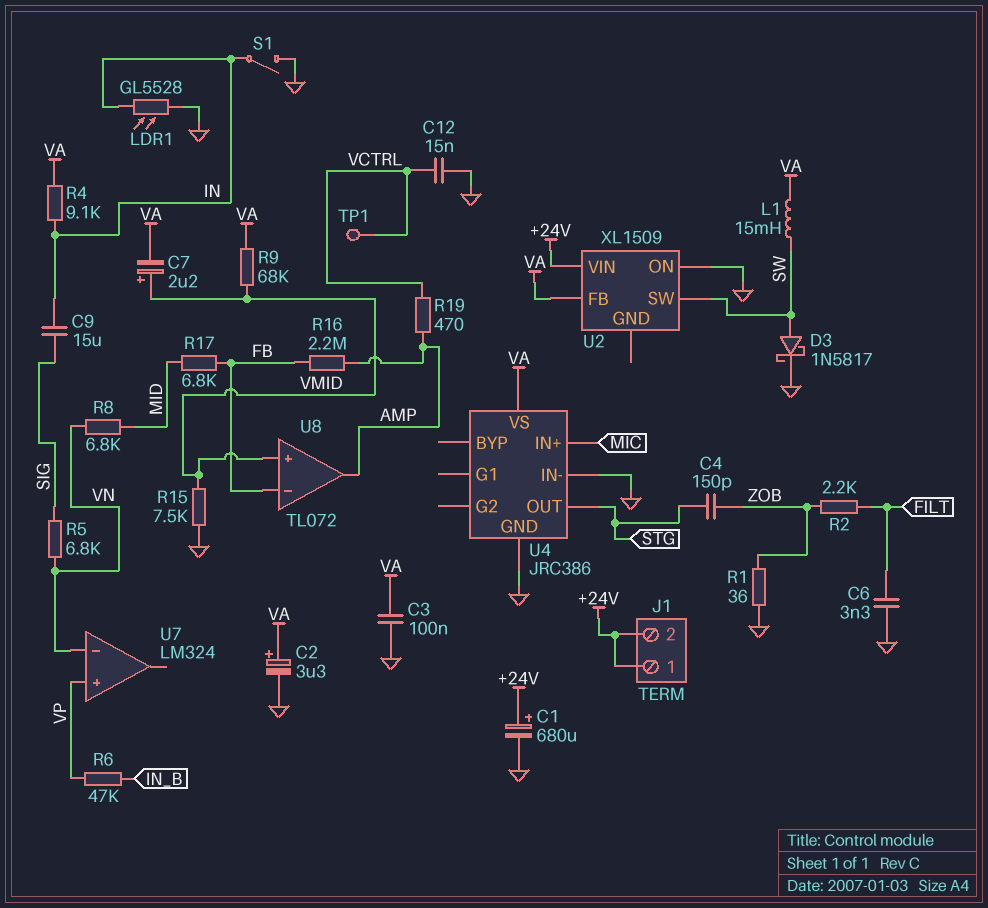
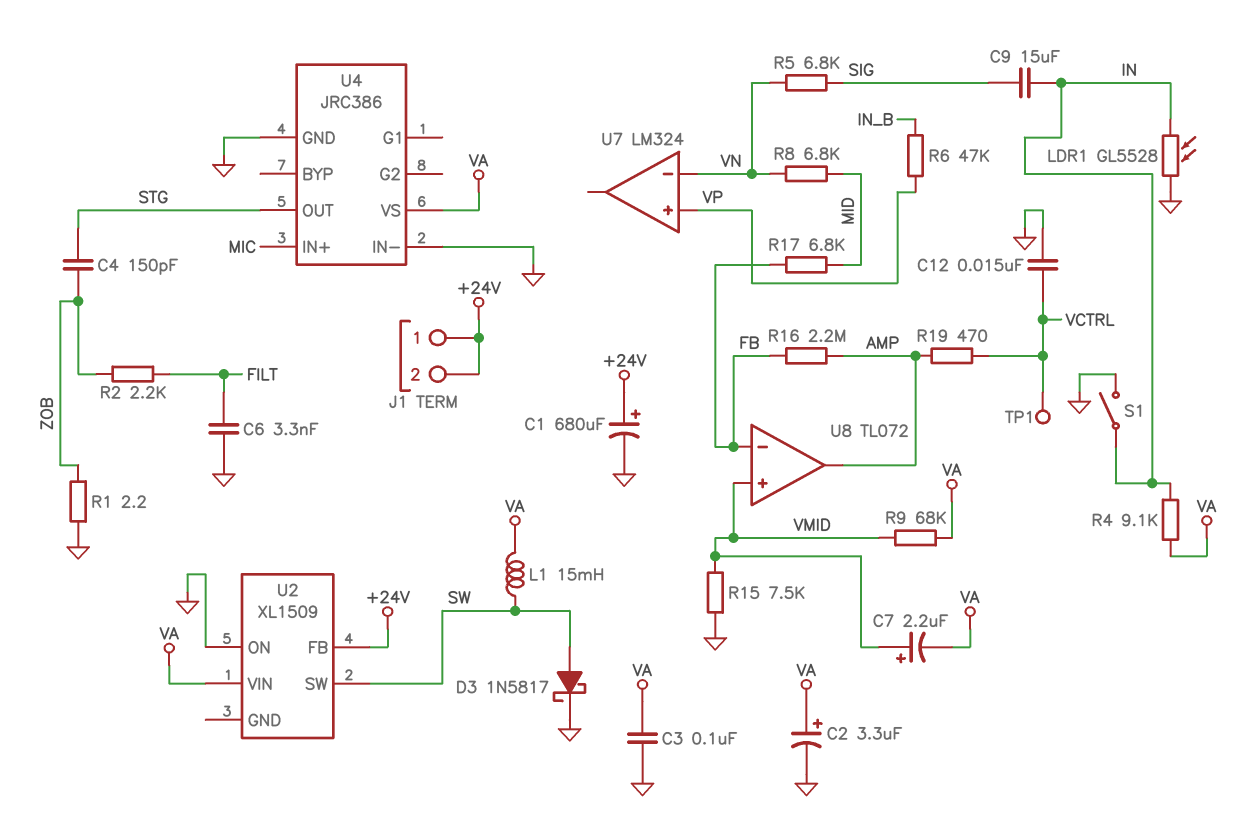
R1: 36 (GND, ZOB) -> 2.2 (GND, ZOB)
U2 pin FB: VA -> +24V
U2 pin VIN: +24V -> VA

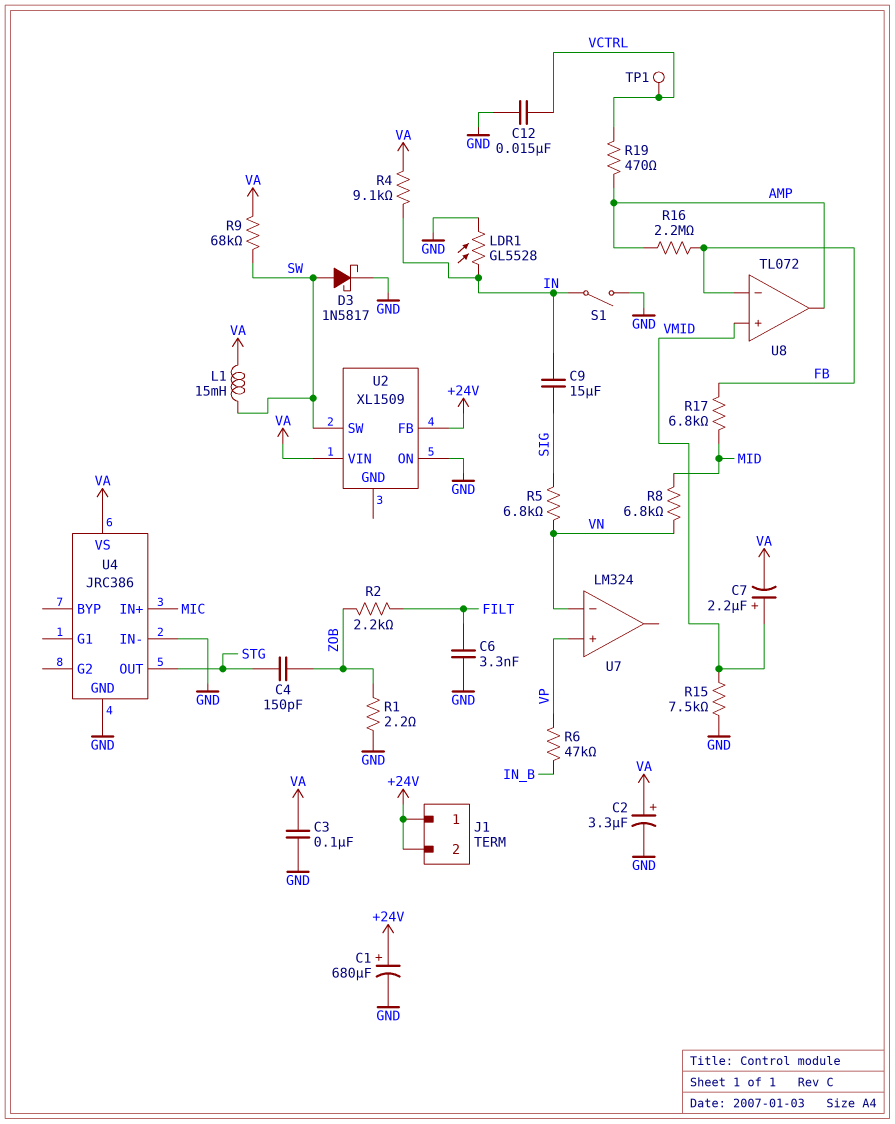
R9: 68k (VA, VMID) -> 68k (SW, VA)

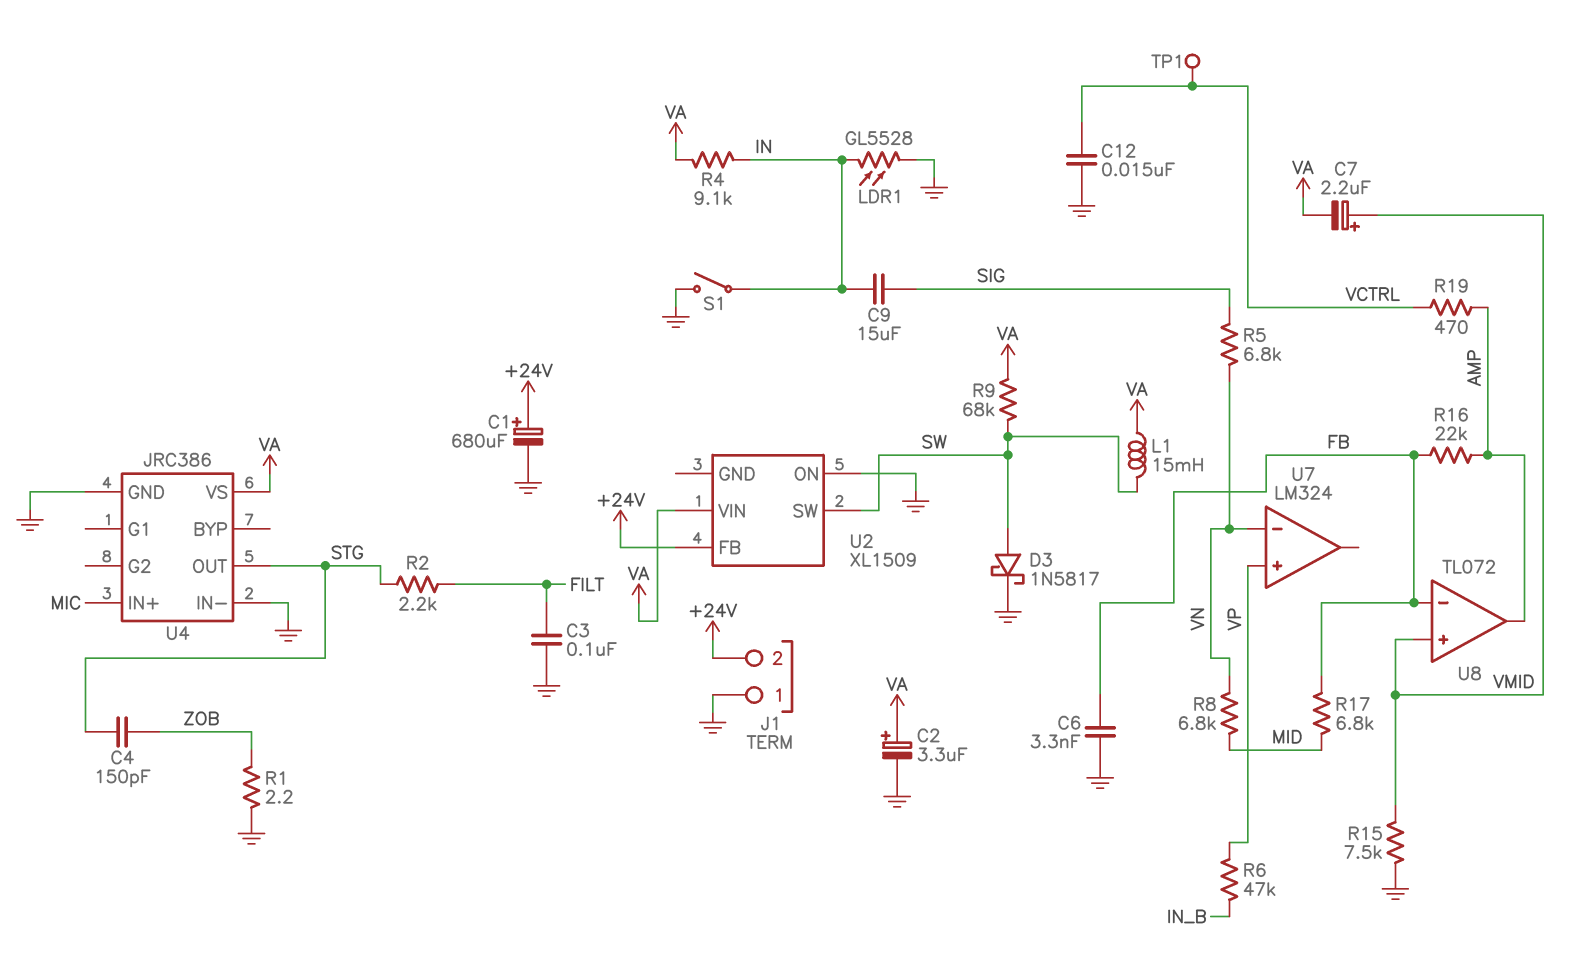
C3: 100nF (GND, VA) -> 100nF (FILT, GND)
C6: 3.3nF (FILT, GND) -> 3.3nF (FB, GND)
J1 pin 1: +24V -> GND
R2: 2.2k (FILT, ZOB) -> 2.2k (FILT, STG)
R16: 2.2M (AMP, FB) -> 22k (AMP, FB)

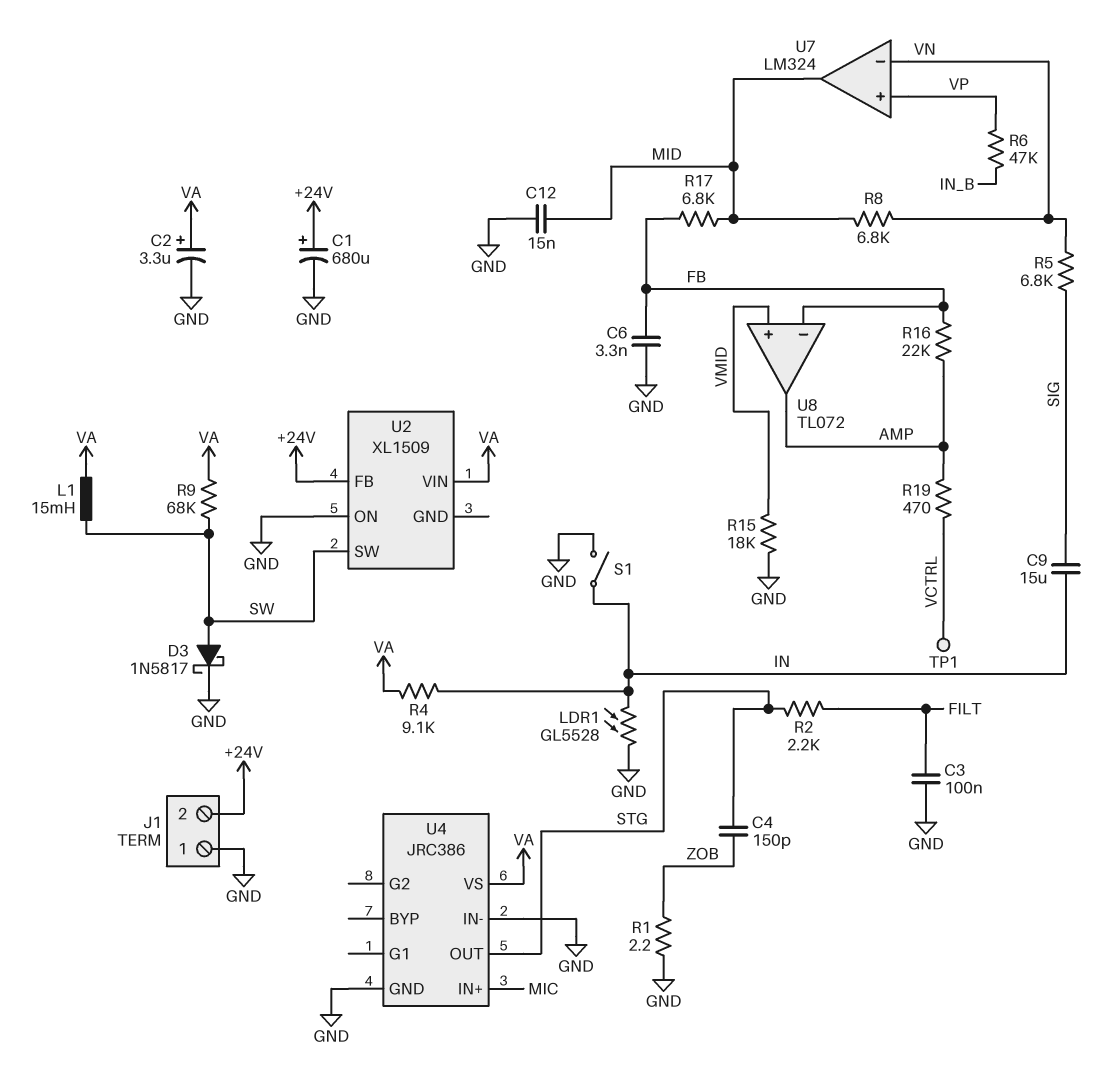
C7: 2.2uF (plus VMID, minus VA) -> none
C12: 15nF (GND, VCTRL) -> 15nF (GND, MID)
R15: 7.5k (GND, VMID) -> 18k (GND, VMID)
U7 pin out: none -> MID

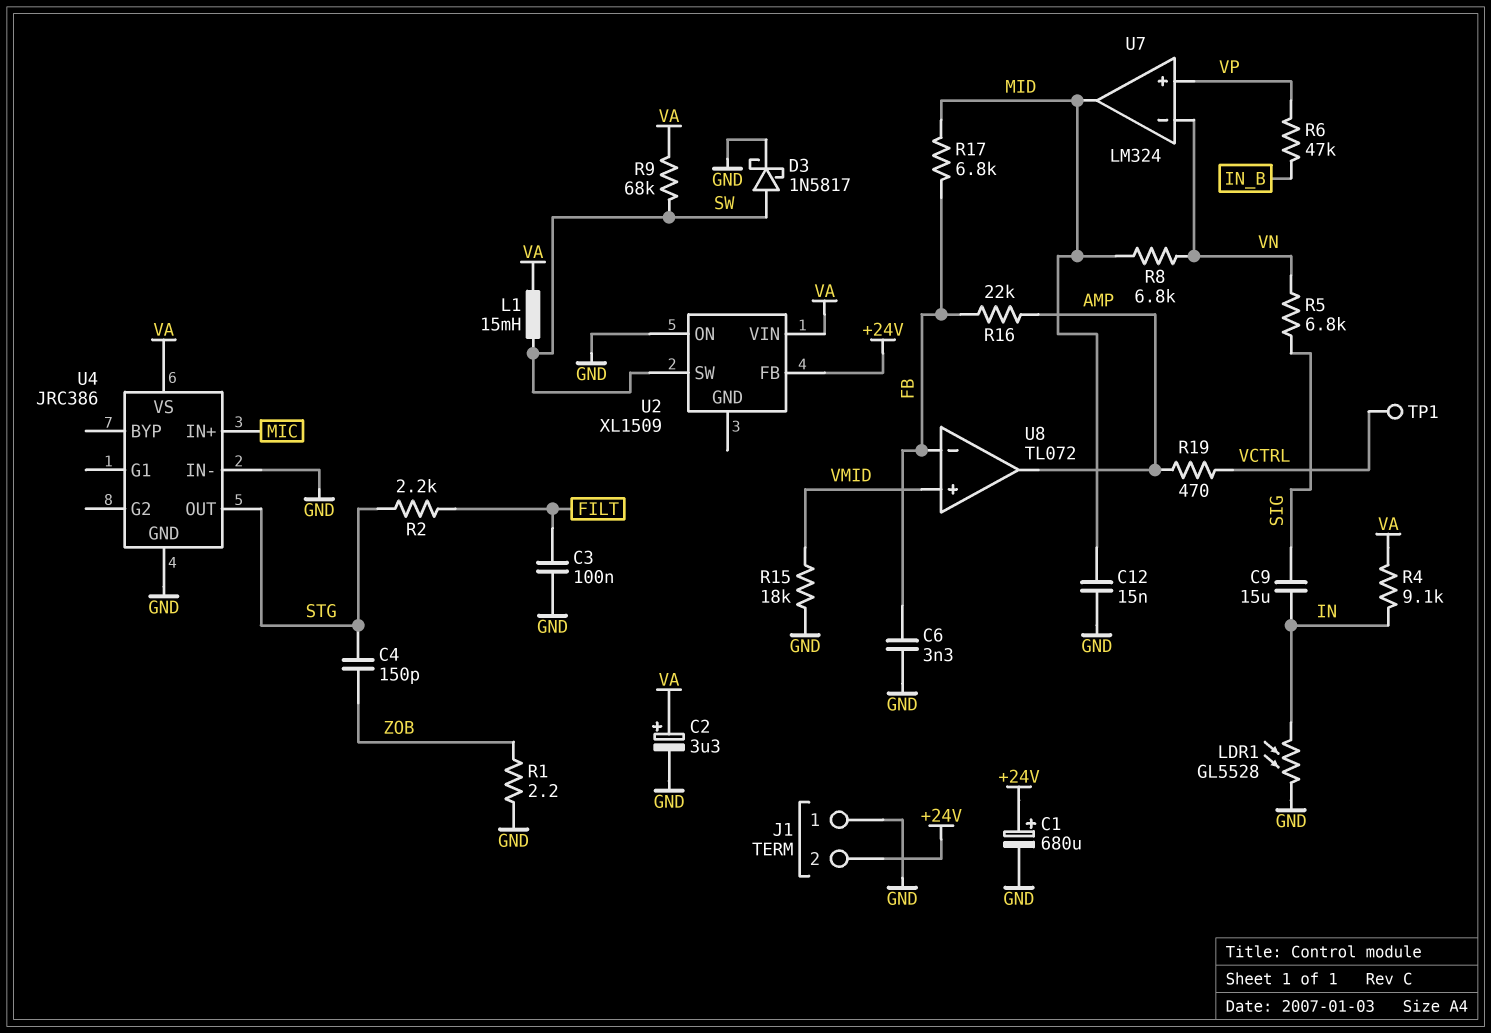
S1: switch (GND, IN) -> none

